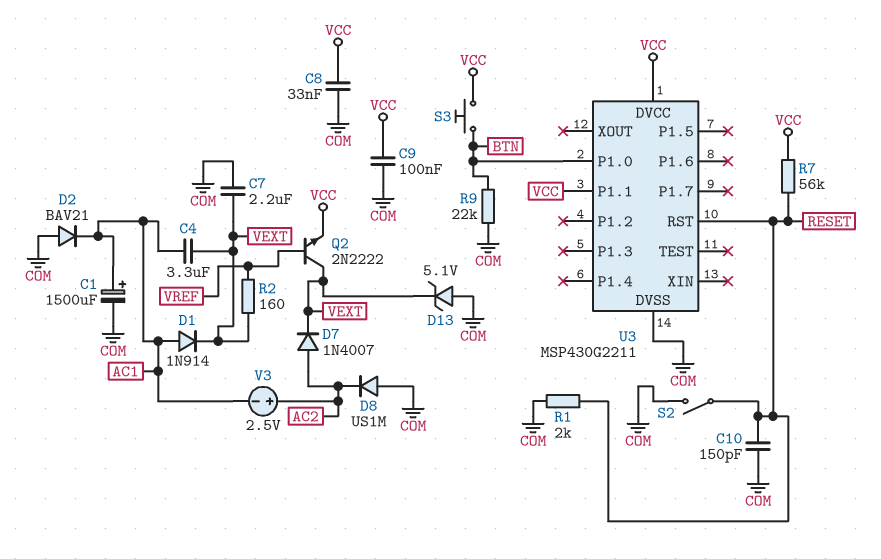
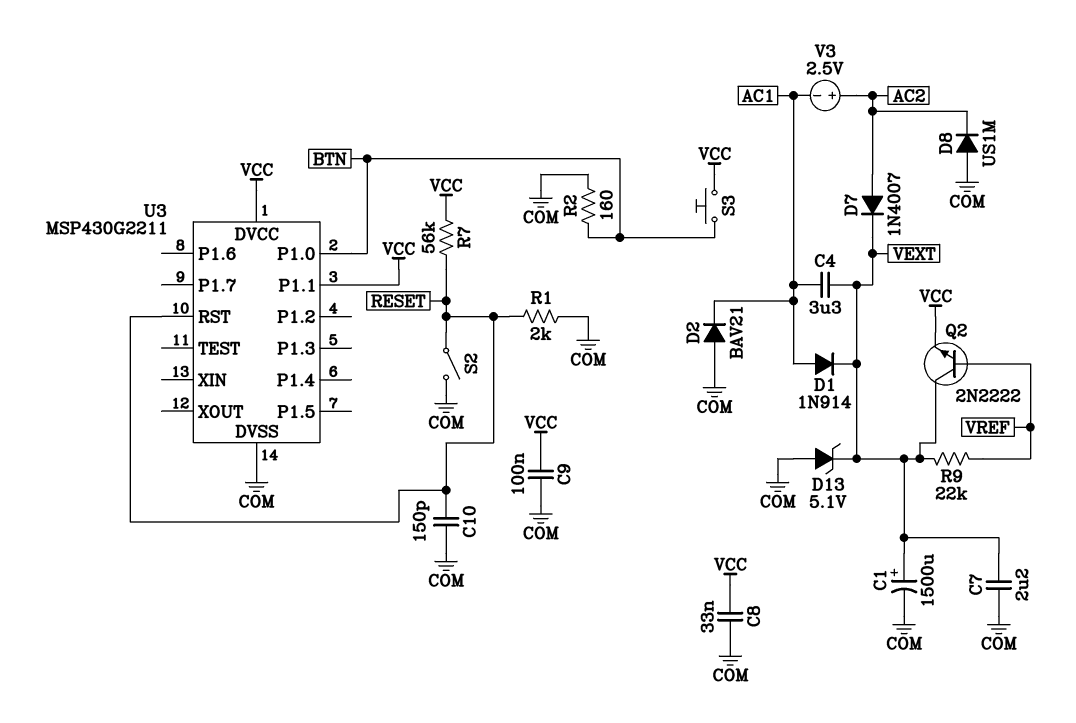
C1: 1500uF (plus AC1, minus COM) -> 1500uF (plus VEXT, minus COM)
R2: 160 (VEXT, VREF) -> 160 (BTN, COM)
R9: 22k (BTN, COM) -> 22k (VEXT, VREF)

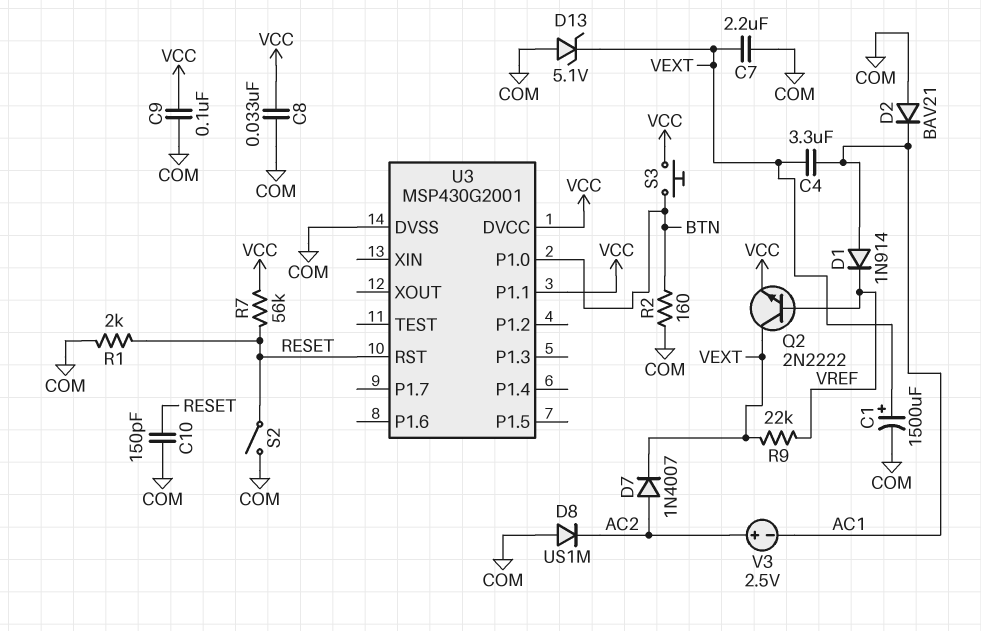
D1: diode 1N914 (A AC1, K VEXT) -> diode 1N914 (A AC1, K VREF)
U3: MSP430G2211 -> MSP430G2001

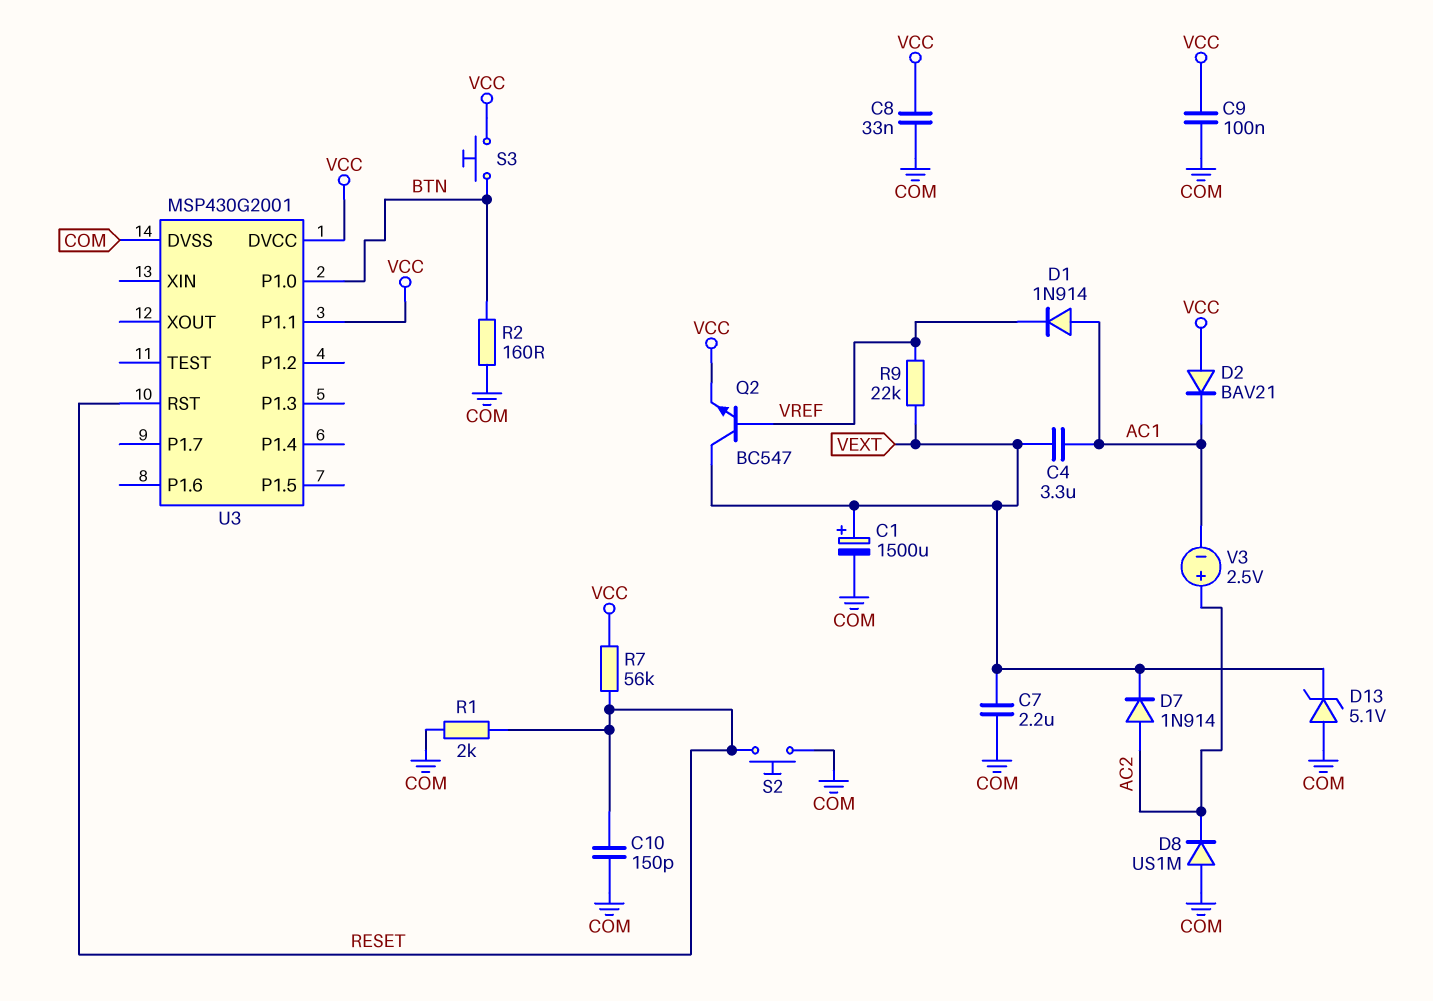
D2: diode BAV21 (A COM, K AC1) -> diode BAV21 (A VCC, K AC1)
D7: diode 1N4007 (A AC2, K VEXT) -> diode 1N914 (A AC2, K VEXT)
Q2: NPN 2N2222 (B VREF, C VEXT, E VCC) -> NPN BC547 (B VREF, C VEXT, E VCC)
S2: switch (COM, RESET) -> button (COM, RESET)

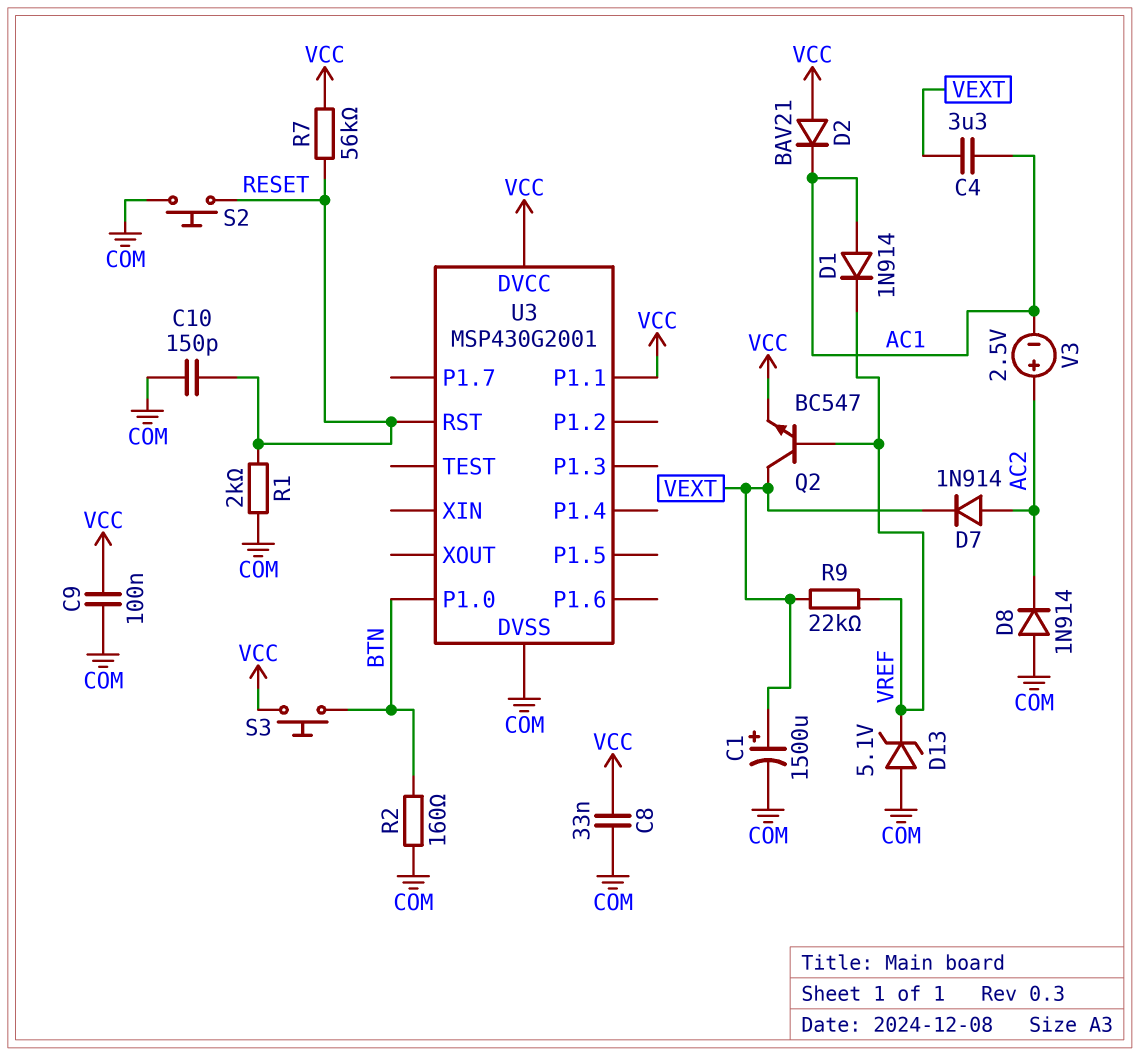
C7: 2.2uF (COM, VEXT) -> none
D8: diode US1M (A COM, K AC2) -> diode 1N914 (A COM, K AC2)
D13: zener 5.1V (A COM, K VEXT) -> zener 5.1V (A COM, K VREF)

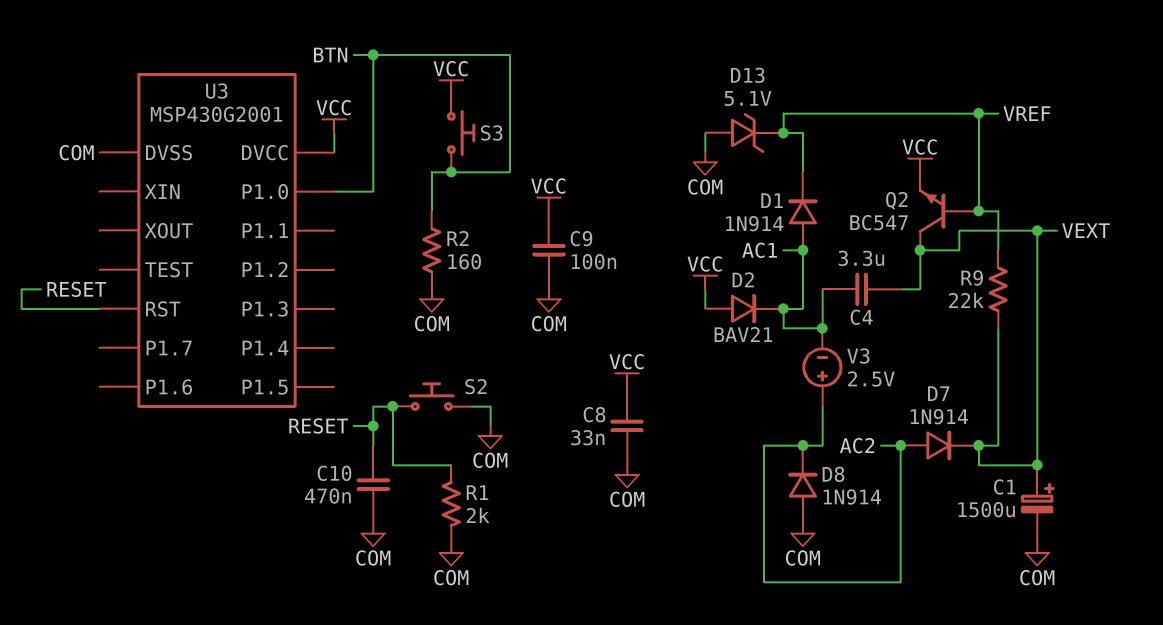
C10: 150pF (COM, RESET) -> 470nF (COM, RESET)
R7: 56k (RESET, VCC) -> none
U3 pin P1.1: VCC -> none

